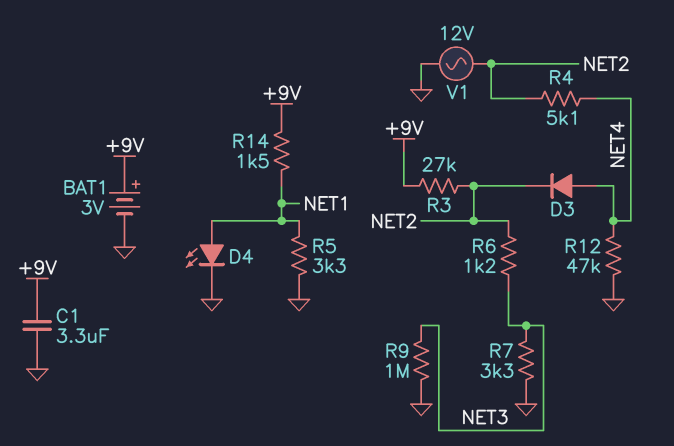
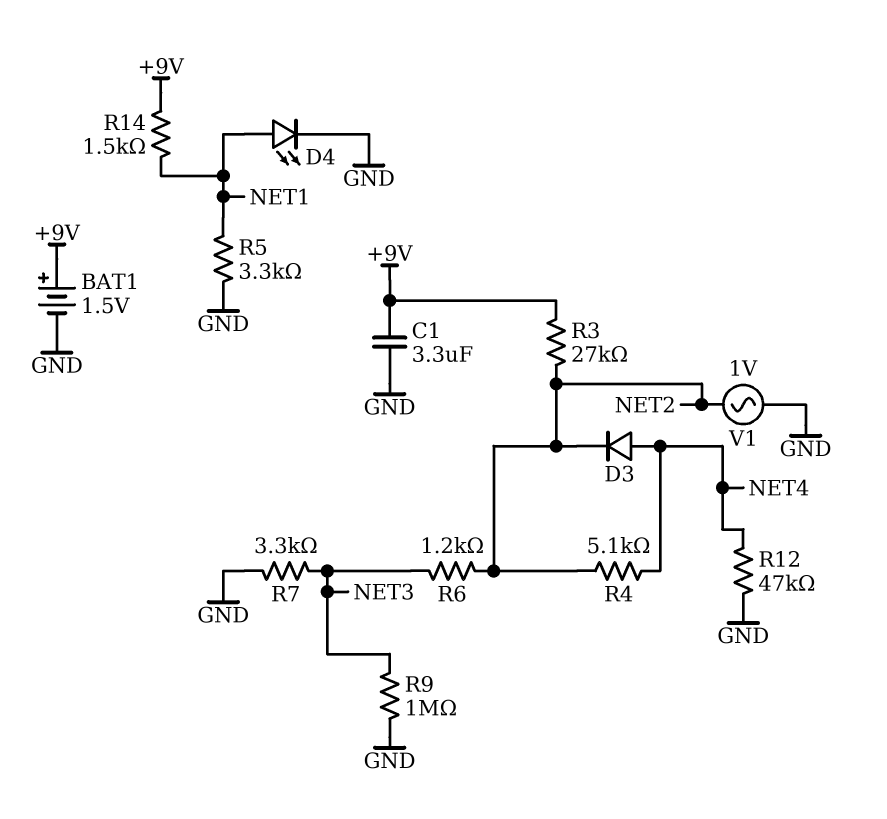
BAT1: 3V (plus +9V, minus GND) -> 1.5V (plus +9V, minus GND)
V1: AC 12V (GND, NET2) -> AC 1V (GND, NET2)

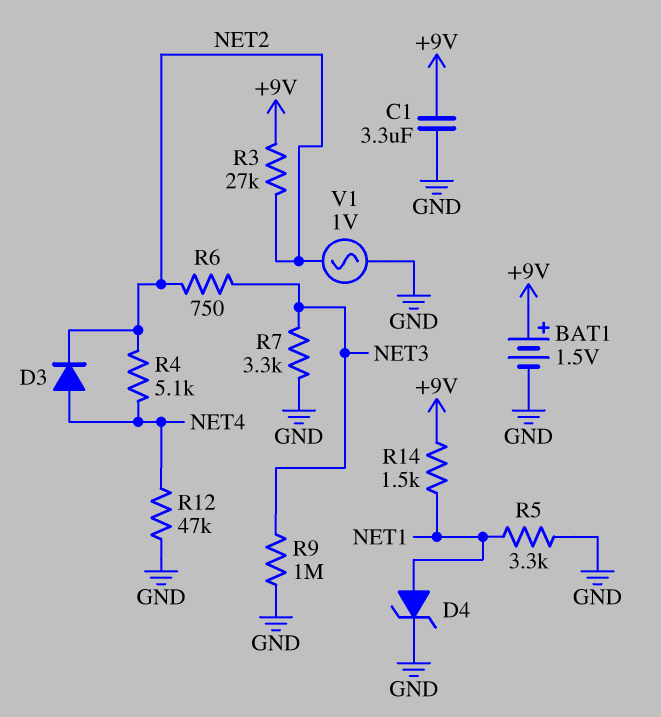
D4: LED (A NET1, K GND) -> zener (A NET1, K GND)
R6: 1.2k (NET2, NET3) -> 750 (NET2, NET3)

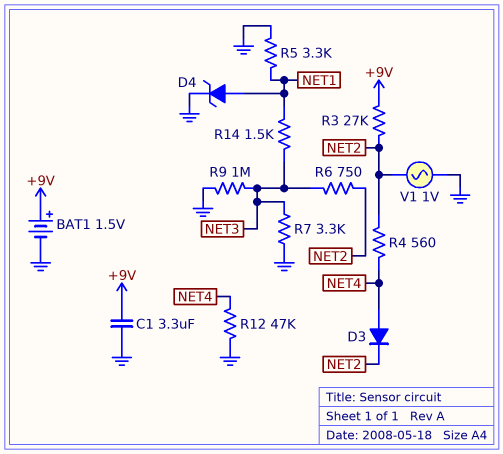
R4: 5.1k (NET2, NET4) -> 560 (NET2, NET4)
R14: 1.5k (+9V, NET1) -> 1.5k (NET1, NET3)

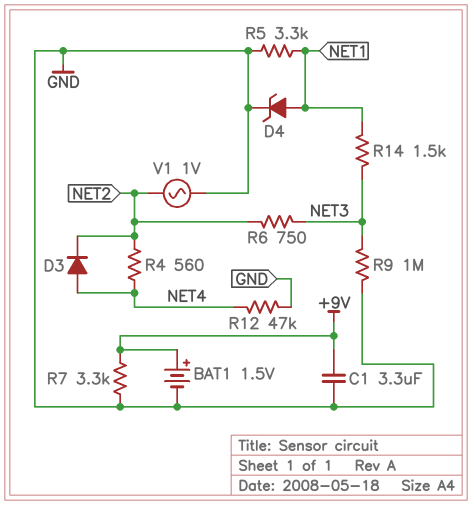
R3: 27k (+9V, NET2) -> none
R7: 3.3k (GND, NET3) -> 3.3k (+9V, GND)

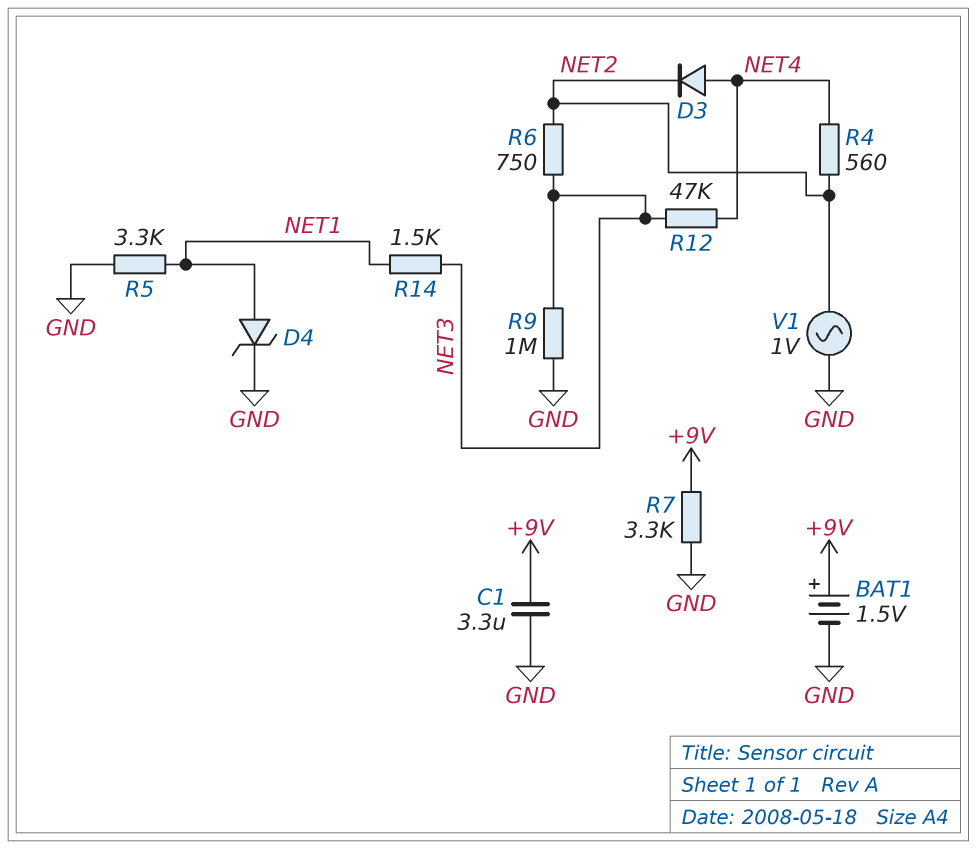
R12: 47k (GND, NET4) -> 47k (NET3, NET4)

